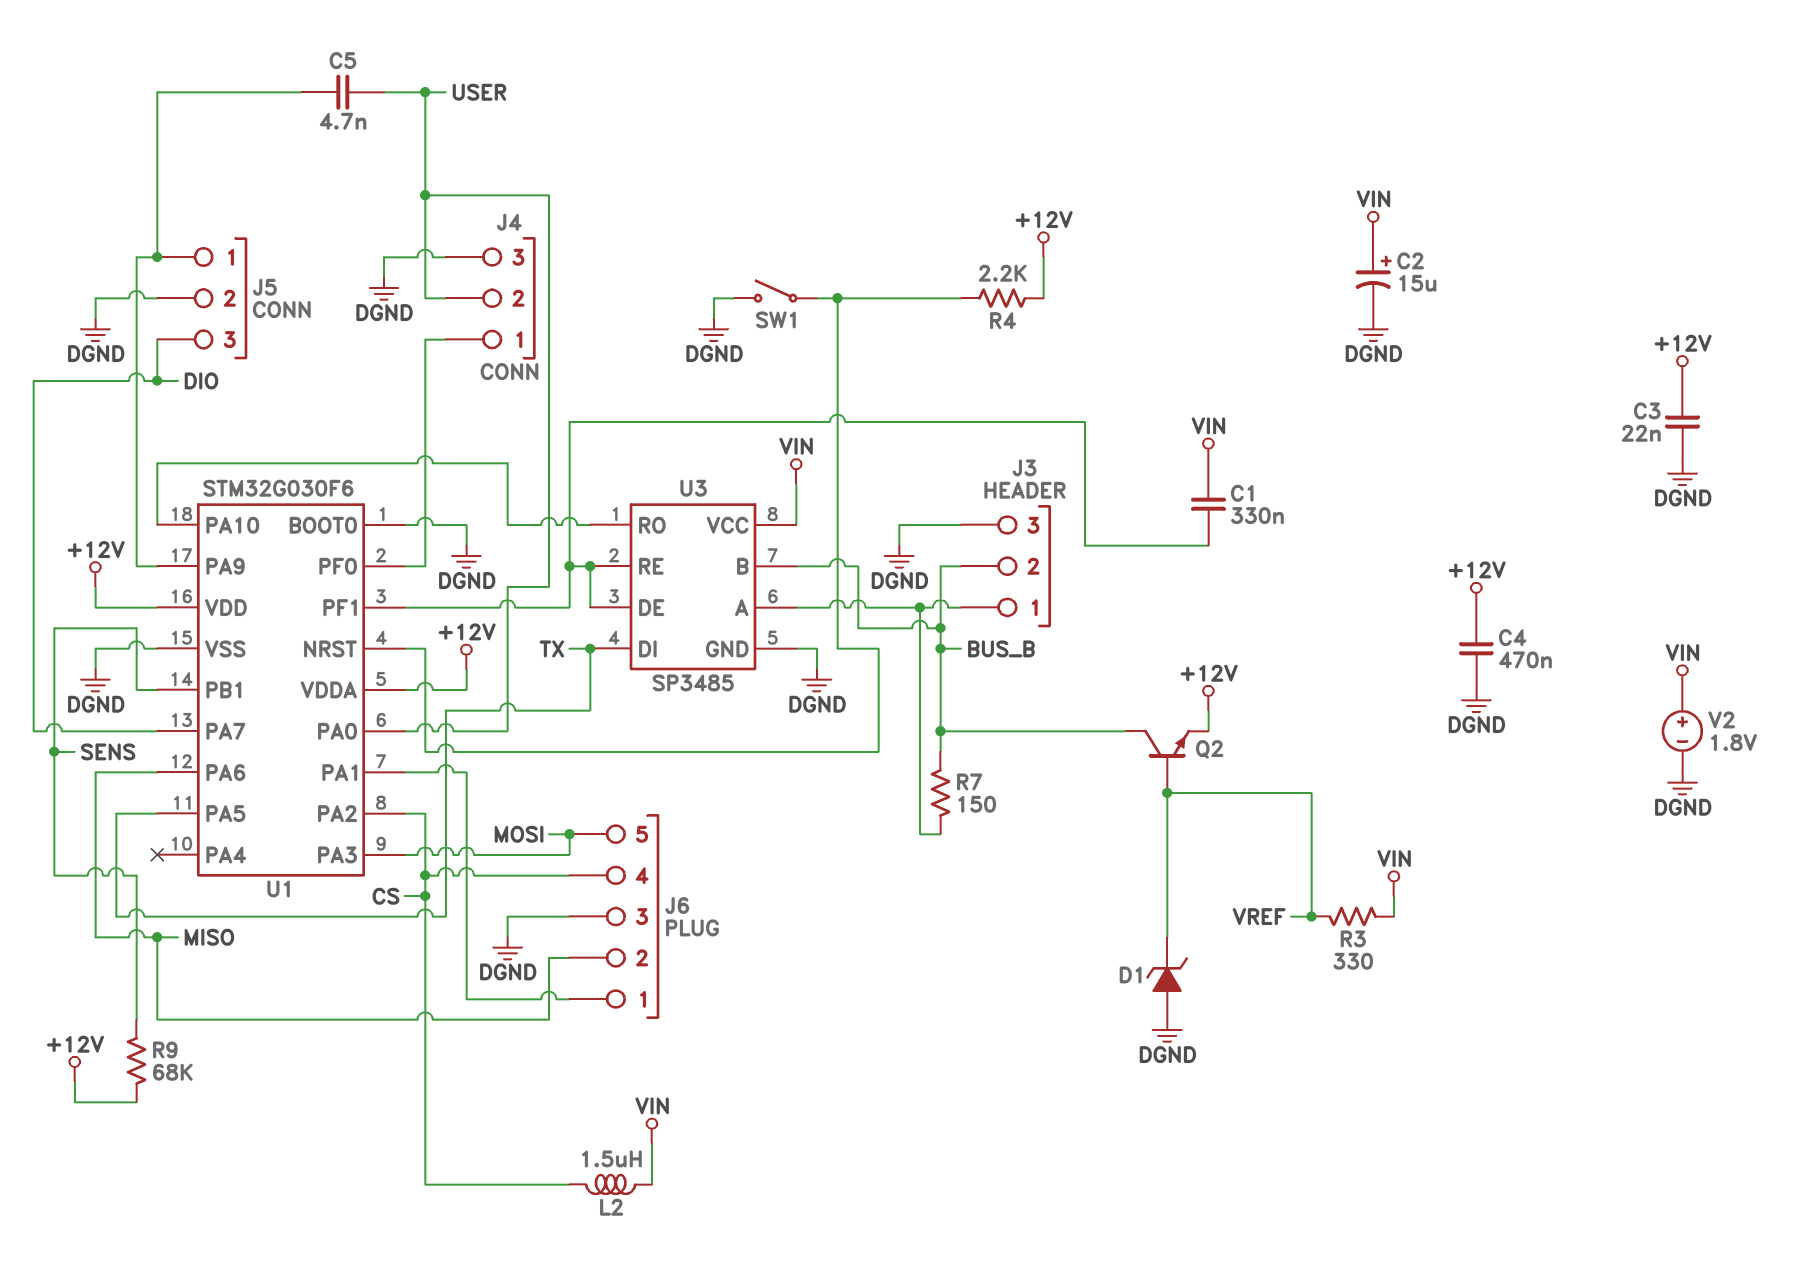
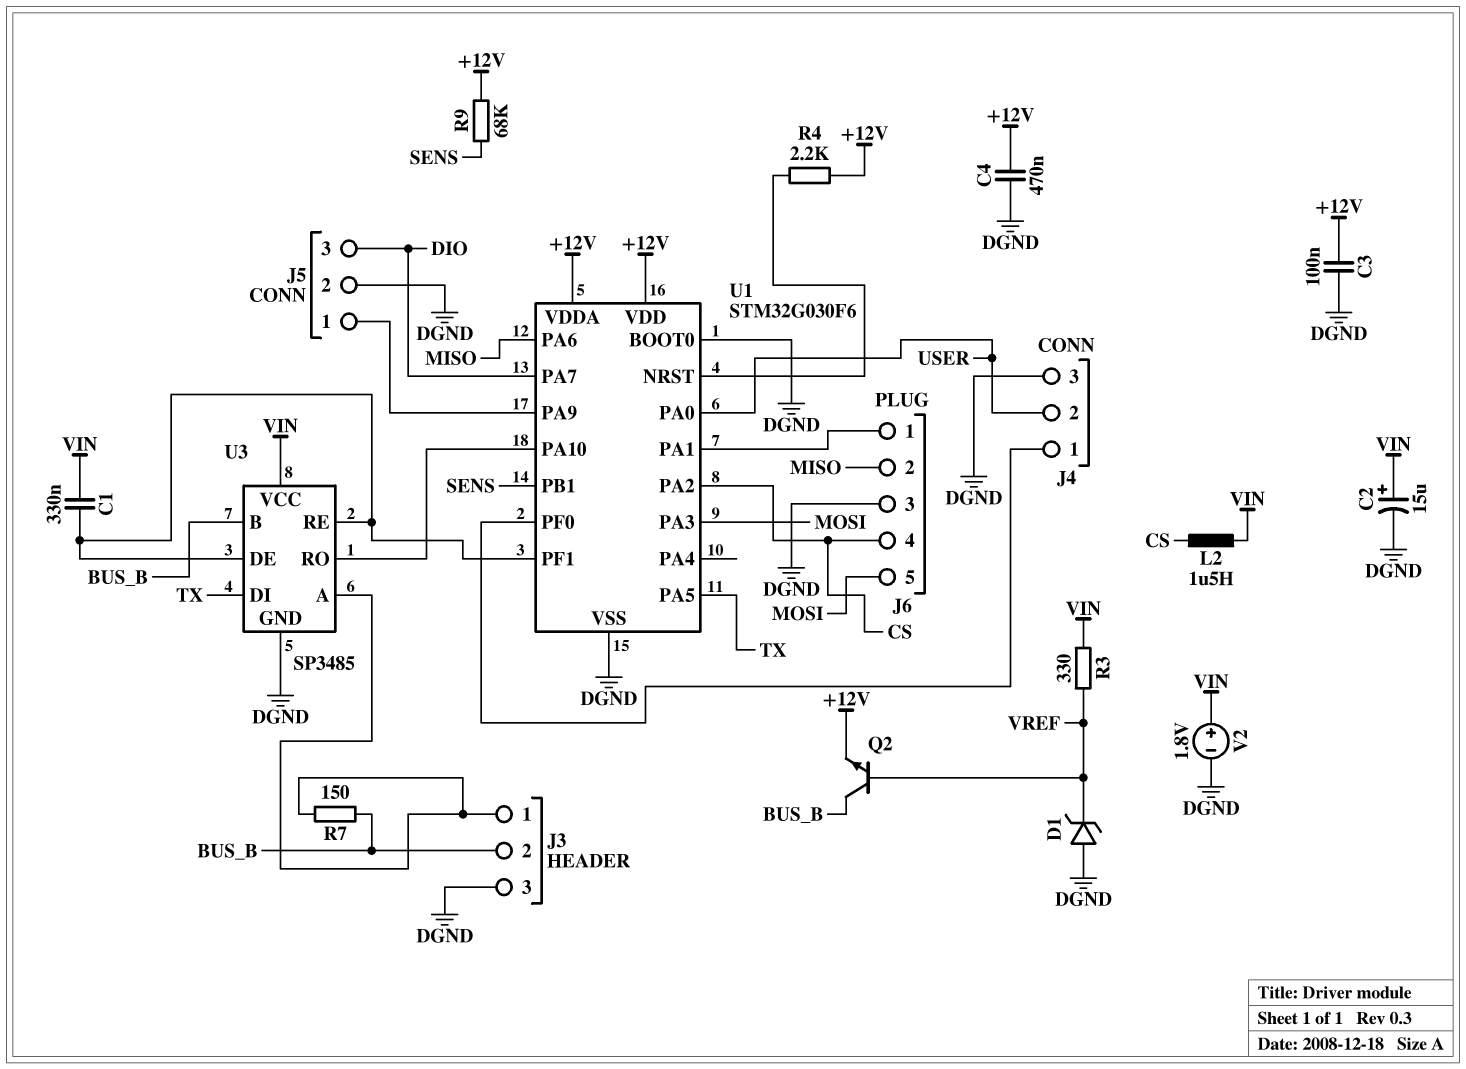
C3: 22nF (+12V, DGND) -> 100nF (+12V, DGND)
C5: 4.7nF (J5/1, USER) -> none
SW1: switch (DGND, U1/NRST) -> none

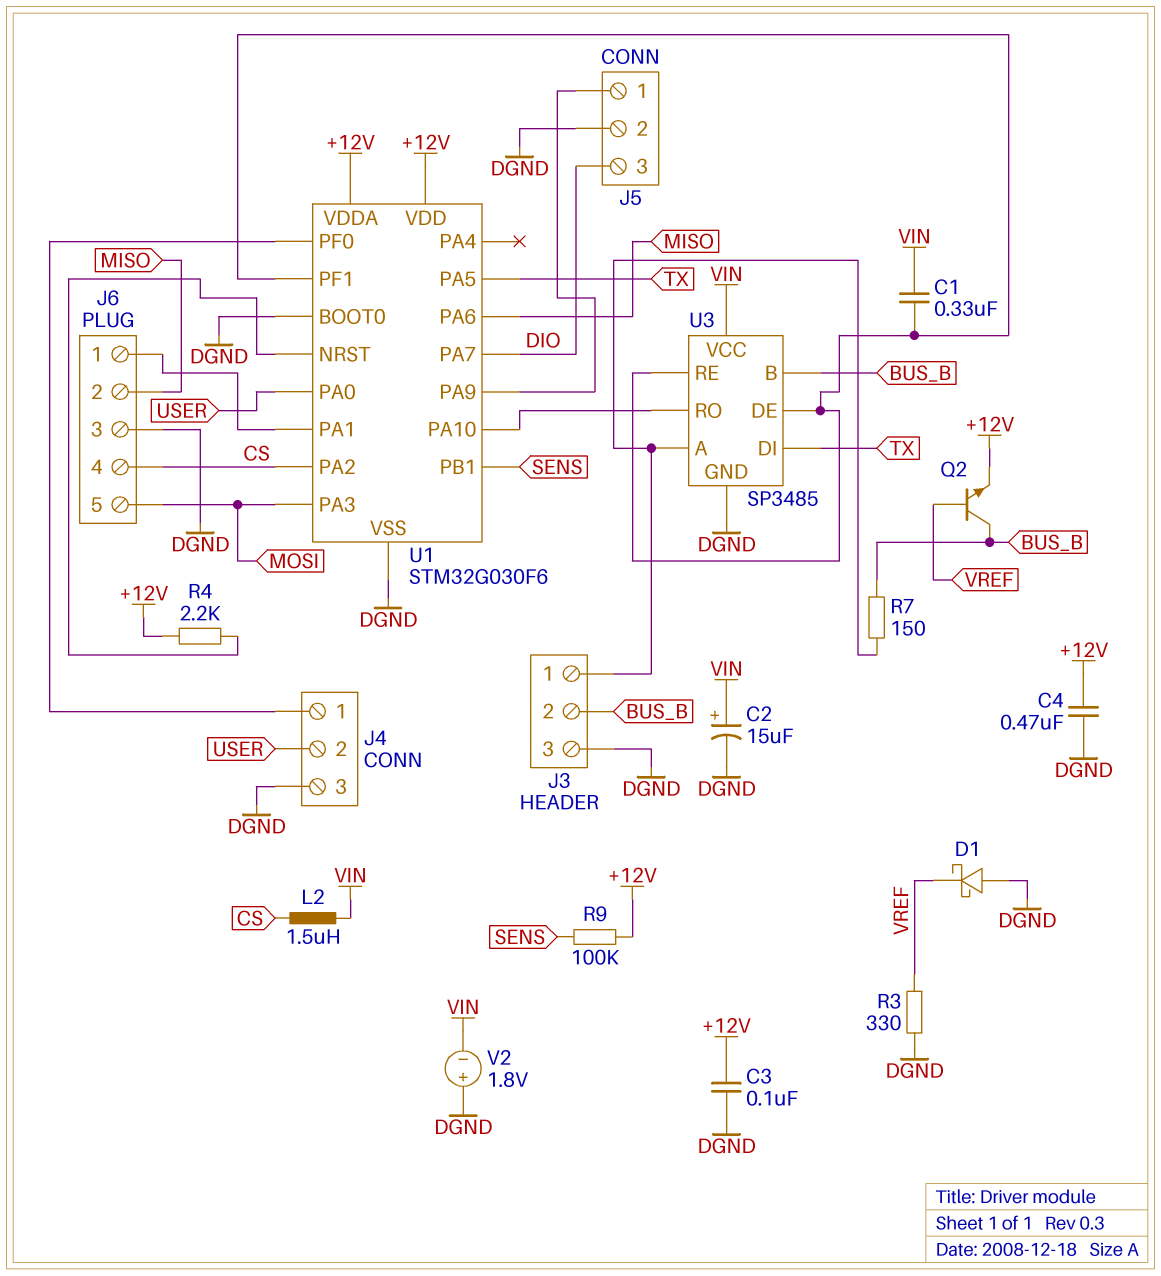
D1: zener (A DGND, K VREF) -> schottky (A DGND, K VREF)
R3: 330 (VIN, VREF) -> 330 (DGND, VREF)
R9: 68k (+12V, SENS) -> 100k (+12V, SENS)
V2: 1.8V (plus VIN, minus DGND) -> 1.8V (plus DGND, minus VIN)

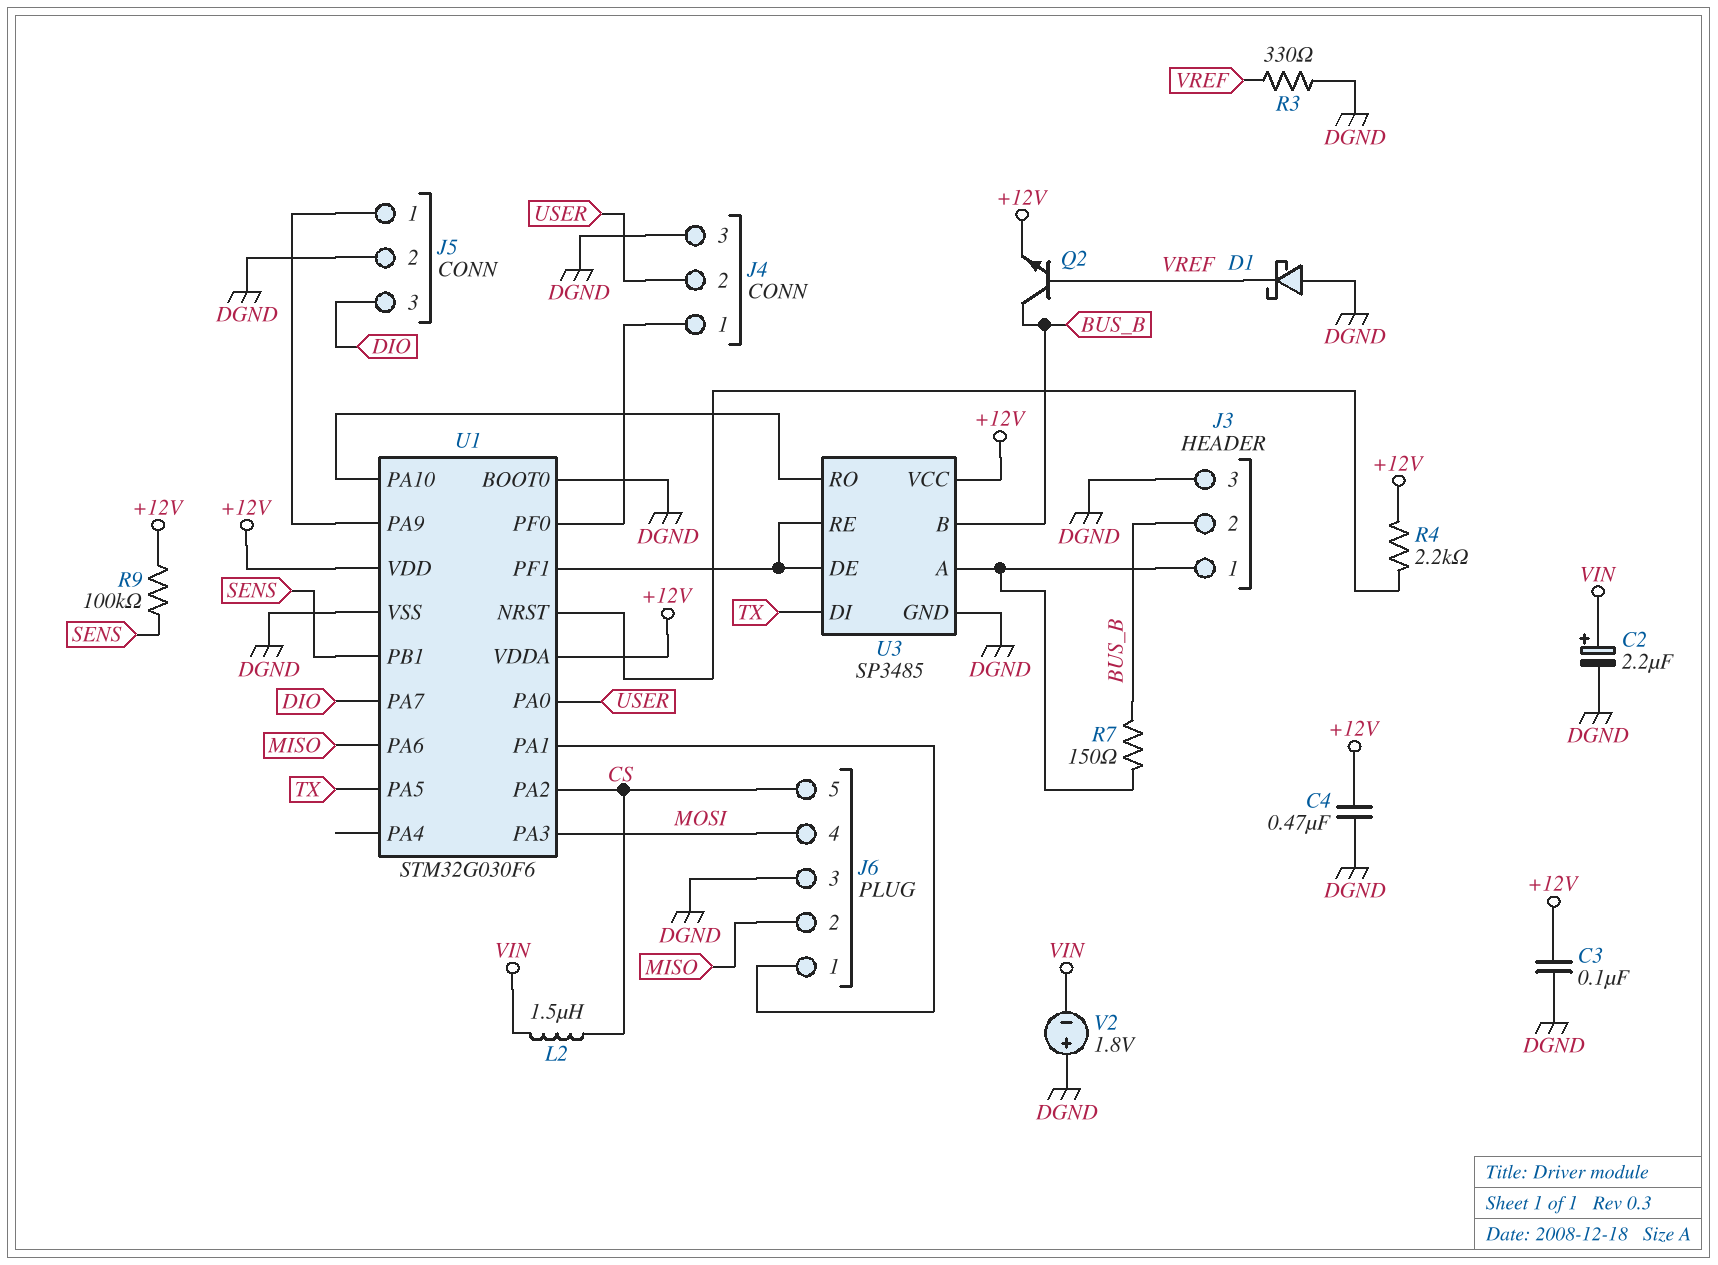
C1: 330nF (U1/PF1, VIN) -> none
C2: 15uF (plus VIN, minus DGND) -> 2.2uF (plus VIN, minus DGND)
J6 pin 4: CS -> MOSI
J6 pin 5: MOSI -> CS
U3 pin VCC: VIN -> +12V

